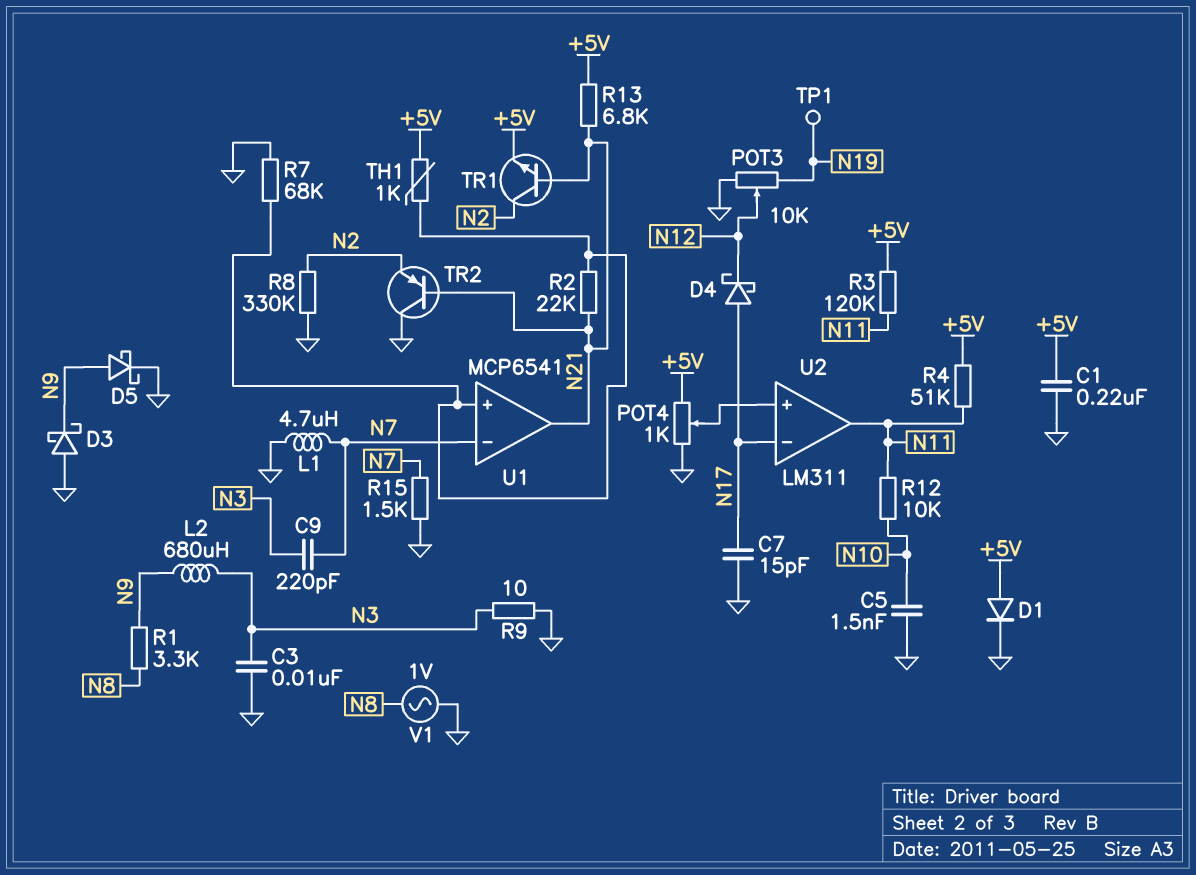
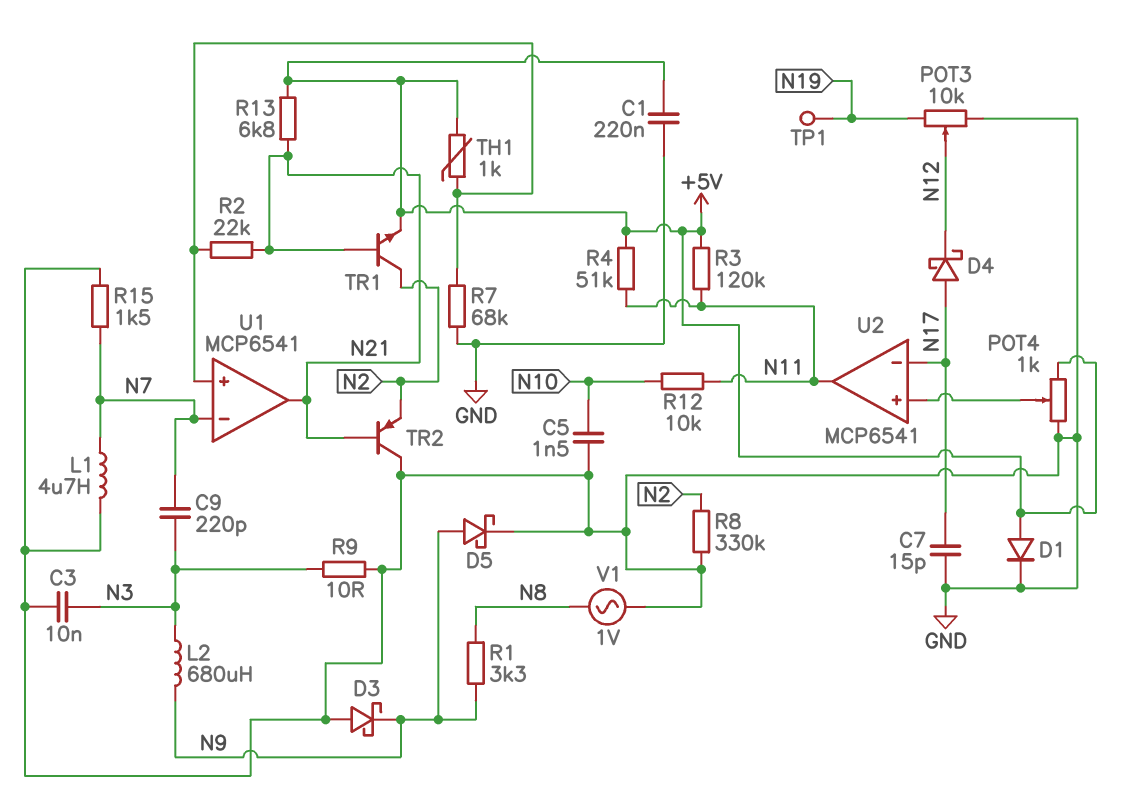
U2: LM311 -> MCP6541

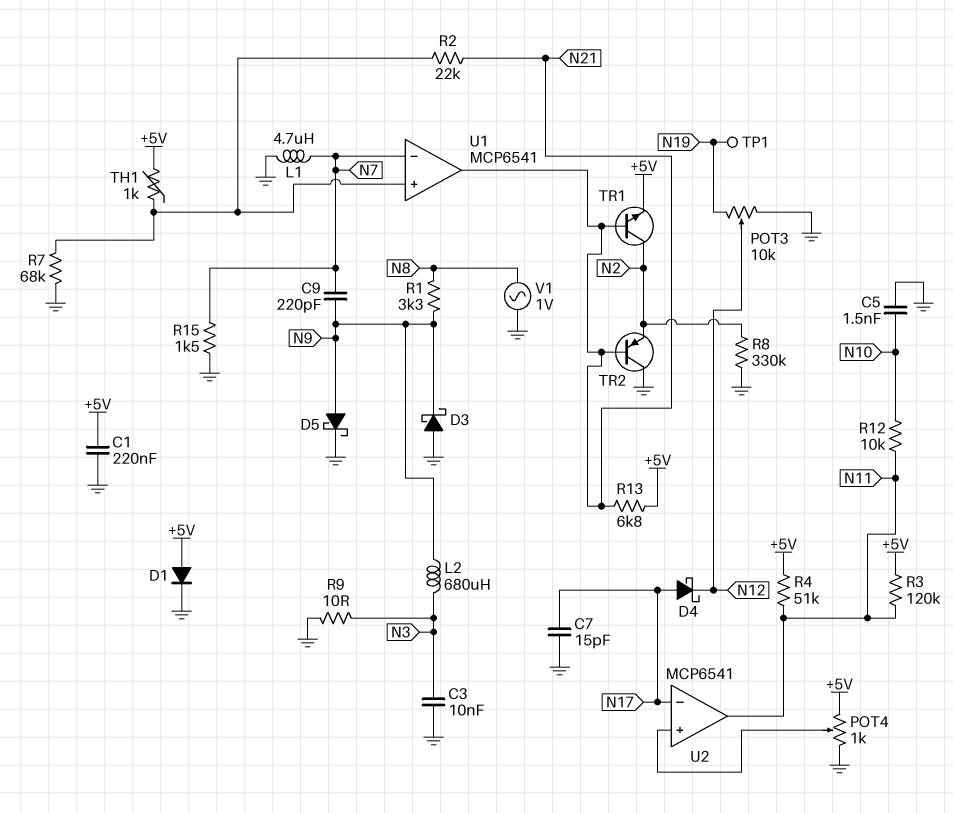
C9: 220pF (N3, N7) -> 220pF (N7, N9)

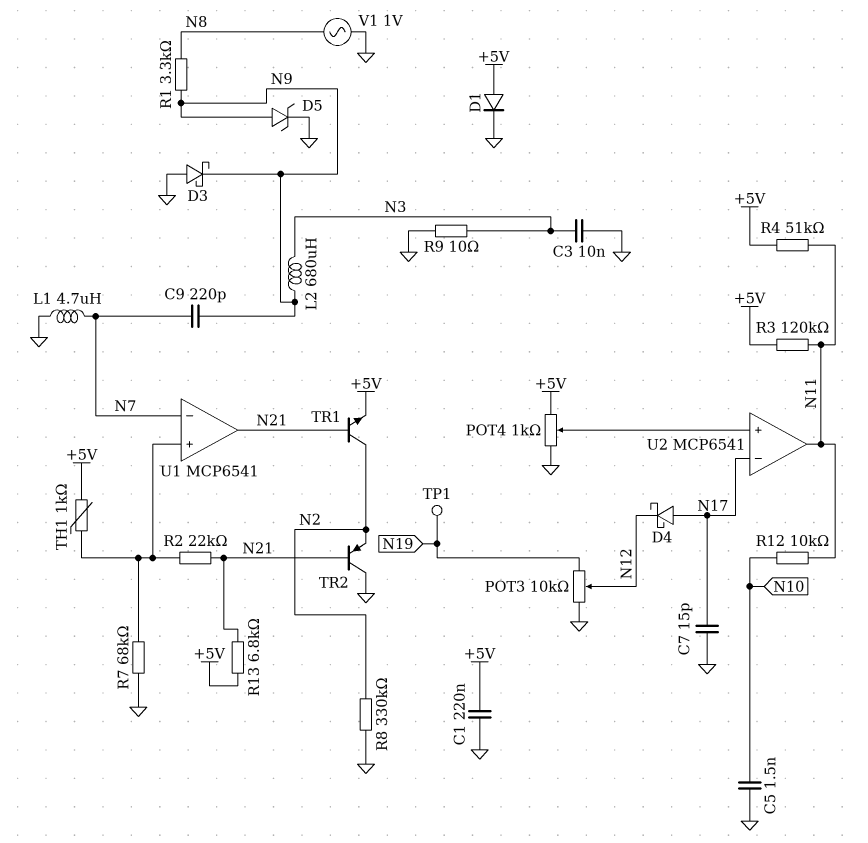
D5: schottky (A N9, K GND) -> zener (A N9, K GND)
R15: 1.5k (GND, N7) -> none

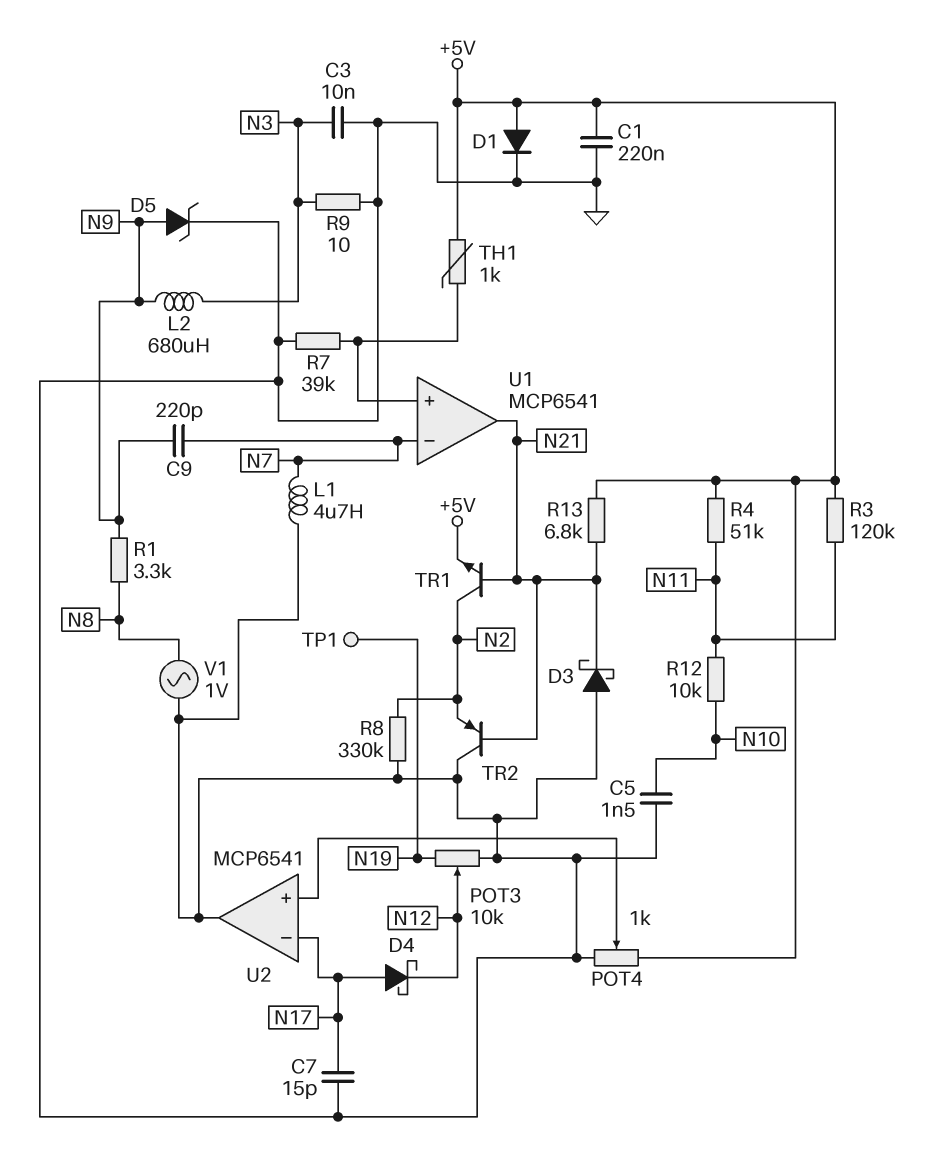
D3: schottky (A GND, K N9) -> schottky (A GND, K N21)
R2: 22k (N21, U1/in+) -> none
R7: 68k (GND, U1/in+) -> 39k (GND, U1/in+)
U2 pin out: N11 -> GND

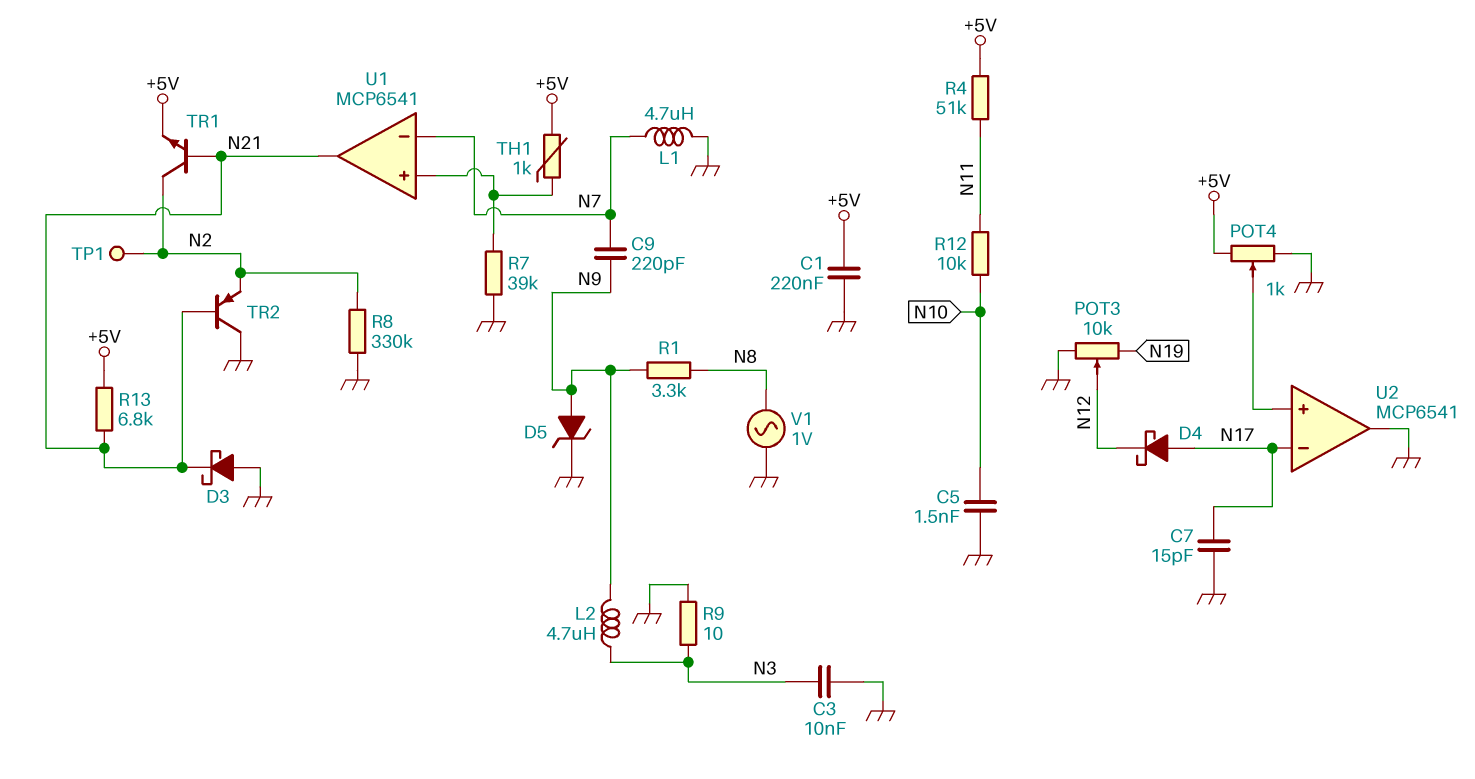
D1: diode (A +5V, K GND) -> none
L2: 680uH (N3, N9) -> 4.7uH (N3, N9)
R3: 120k (+5V, N11) -> none
TP1: test point (N19) -> test point (N2)

